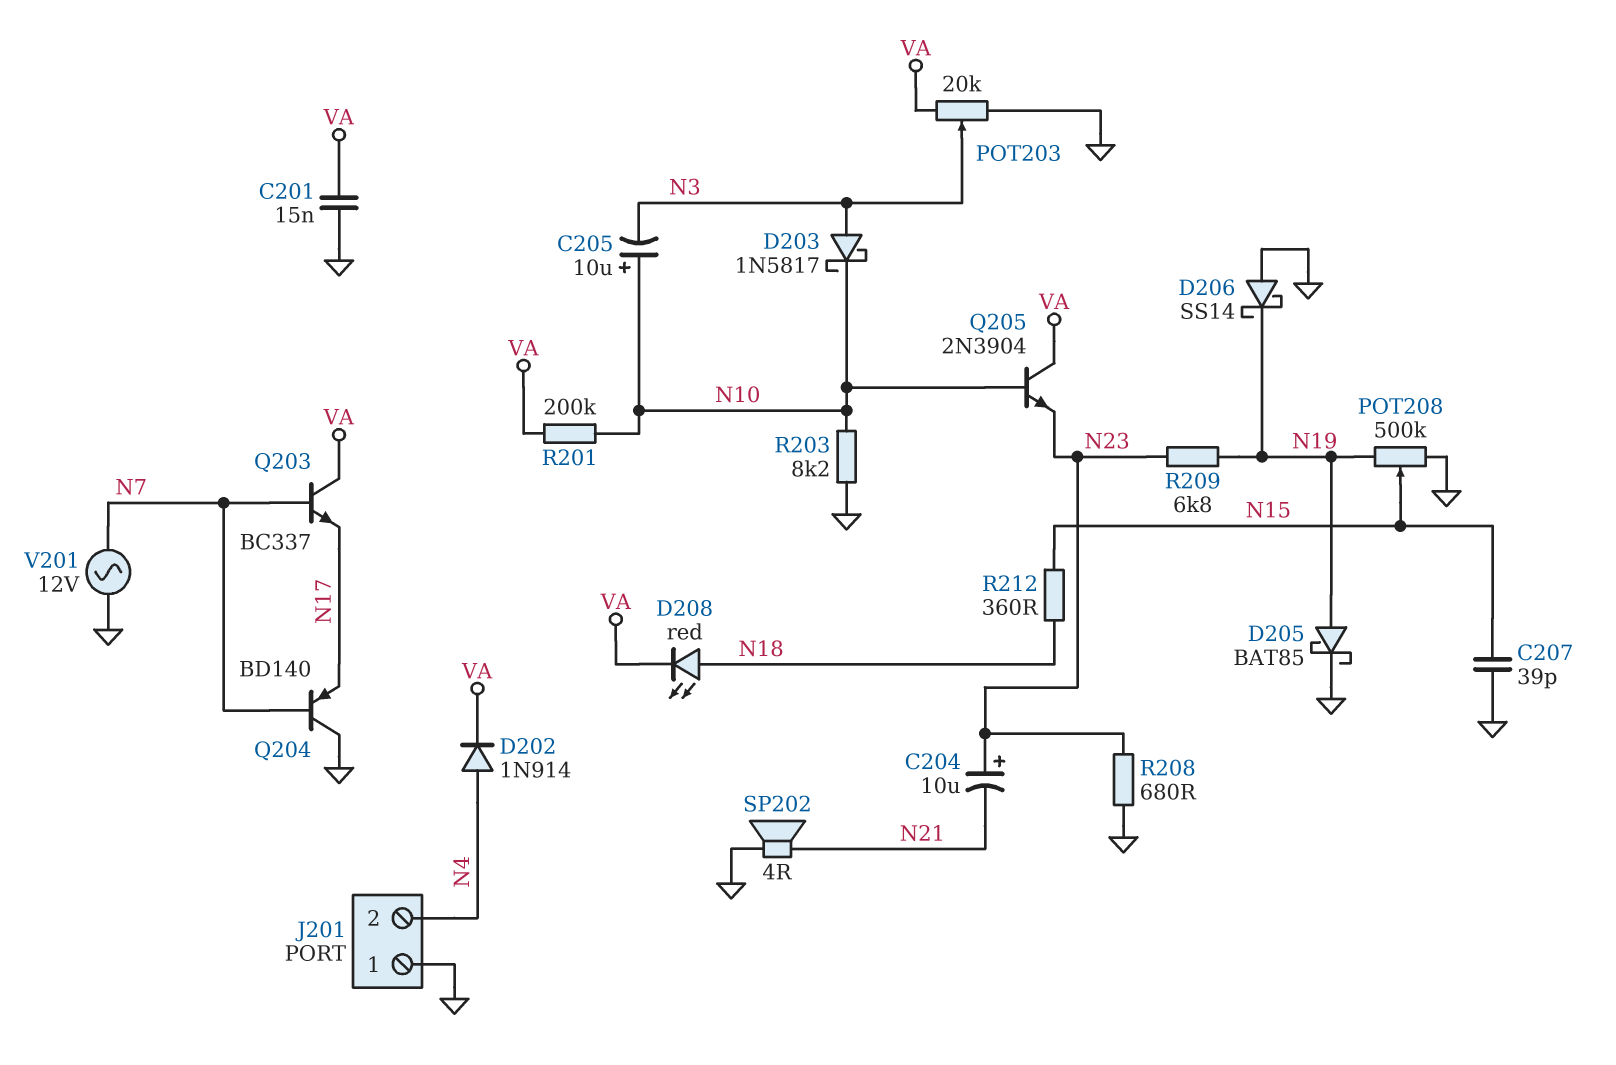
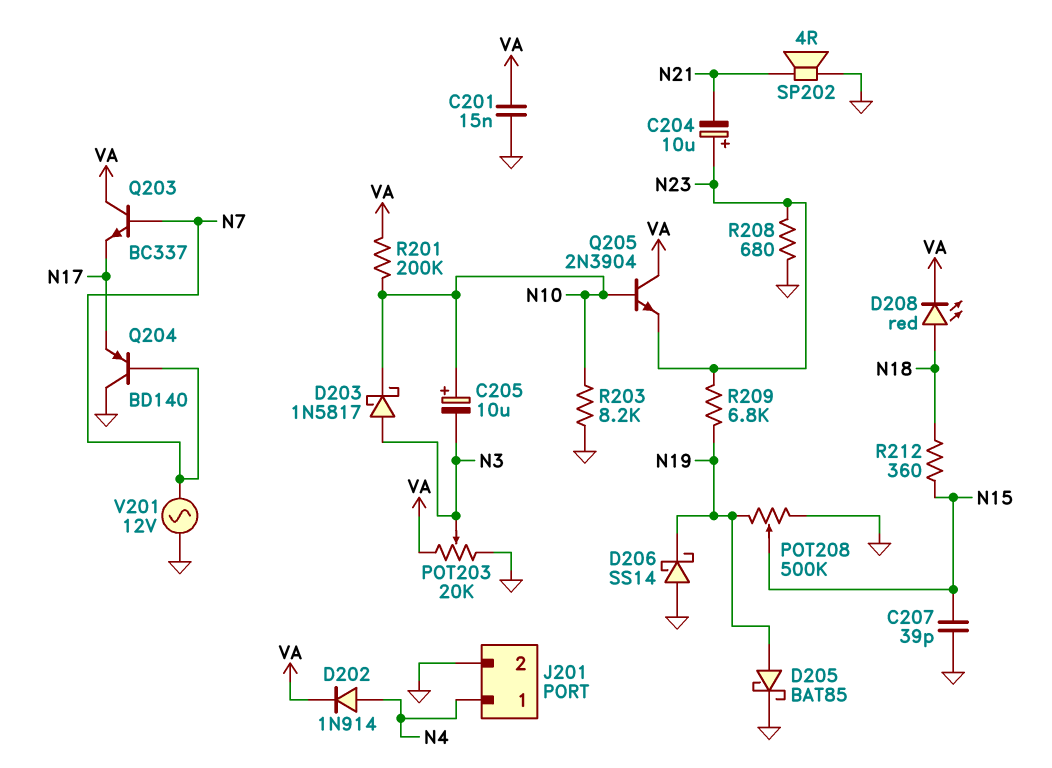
J201 pin 1: GND -> N4
J201 pin 2: N4 -> GND

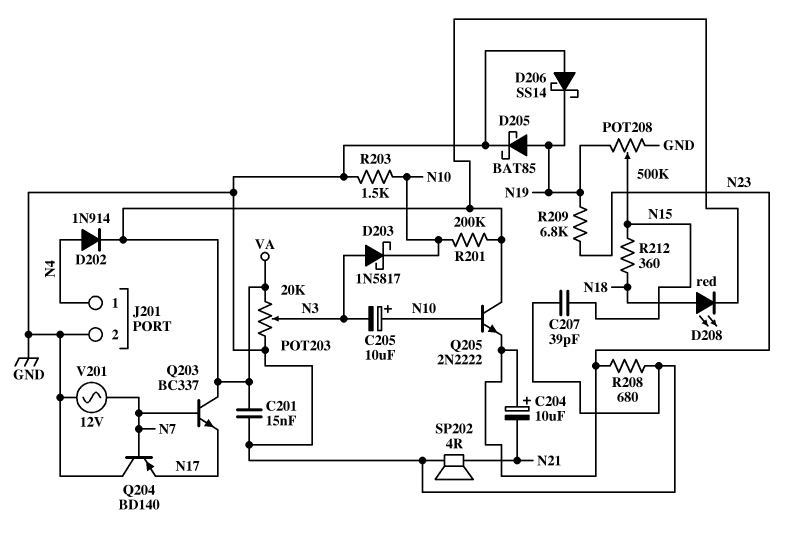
Q205: NPN 2N3904 (B N10, C VA, E N23) -> NPN 2N2222 (B N10, C VA, E N23)
R203: 8.2k (GND, N10) -> 1.5k (GND, N10)

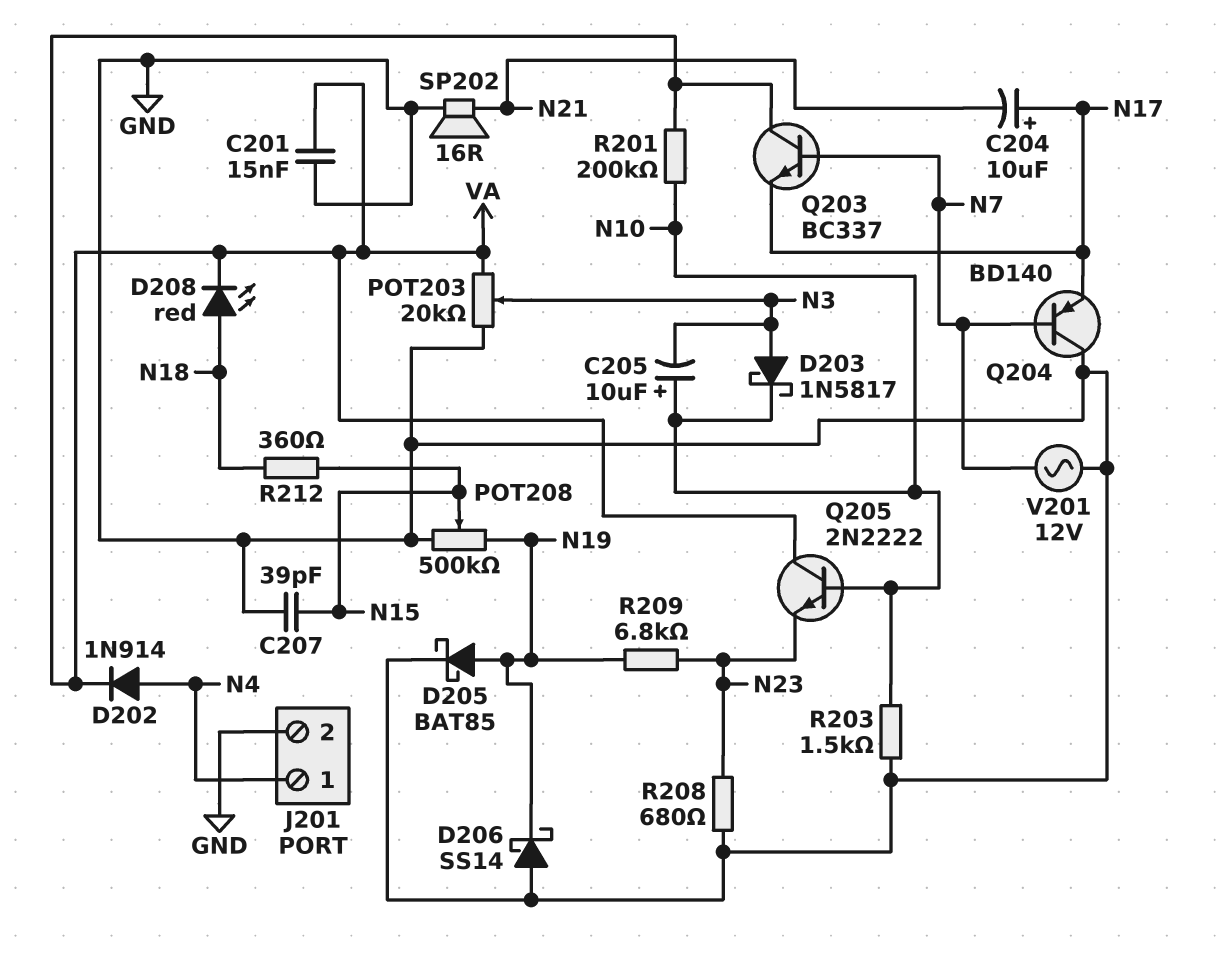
C204: 10uF (plus N23, minus N21) -> 10uF (plus N17, minus N21)
SP202: speaker 4R (GND, N21) -> speaker 16R (GND, N21)

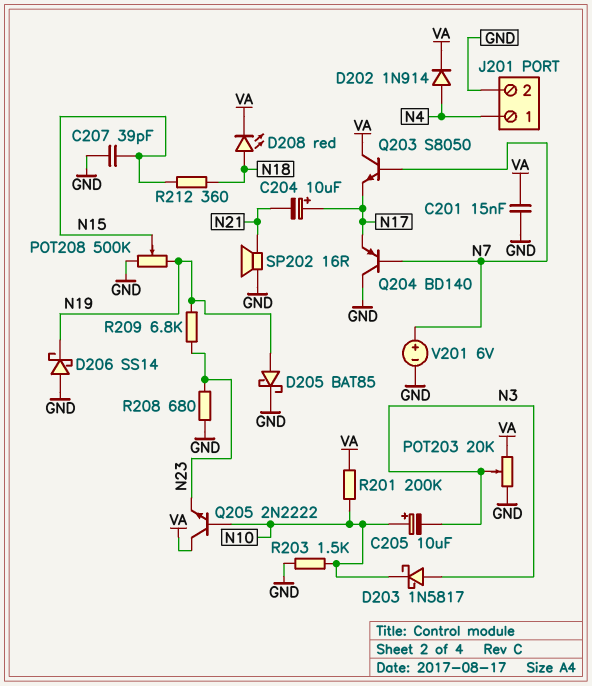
Q203: NPN BC337 (B N7, C VA, E N17) -> NPN S8050 (B N7, C VA, E N17)
V201: AC 12V (GND, N7) -> 6V (plus N7, minus GND)

